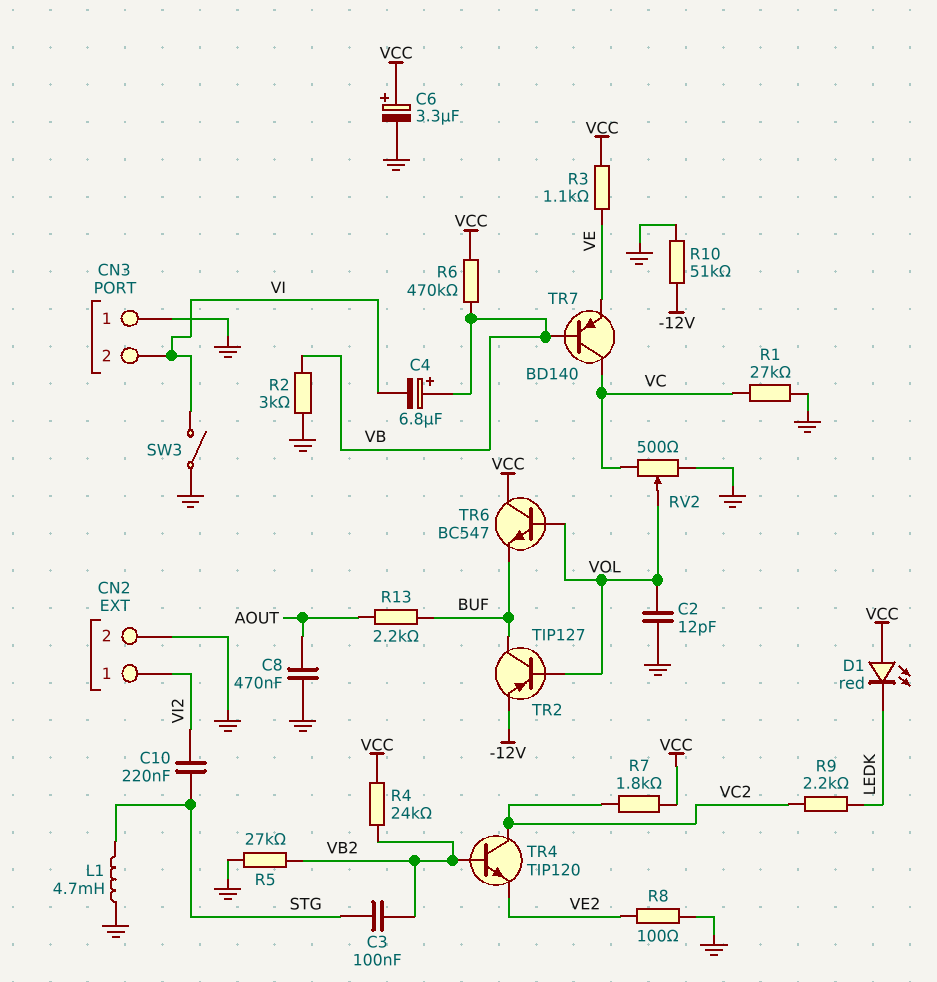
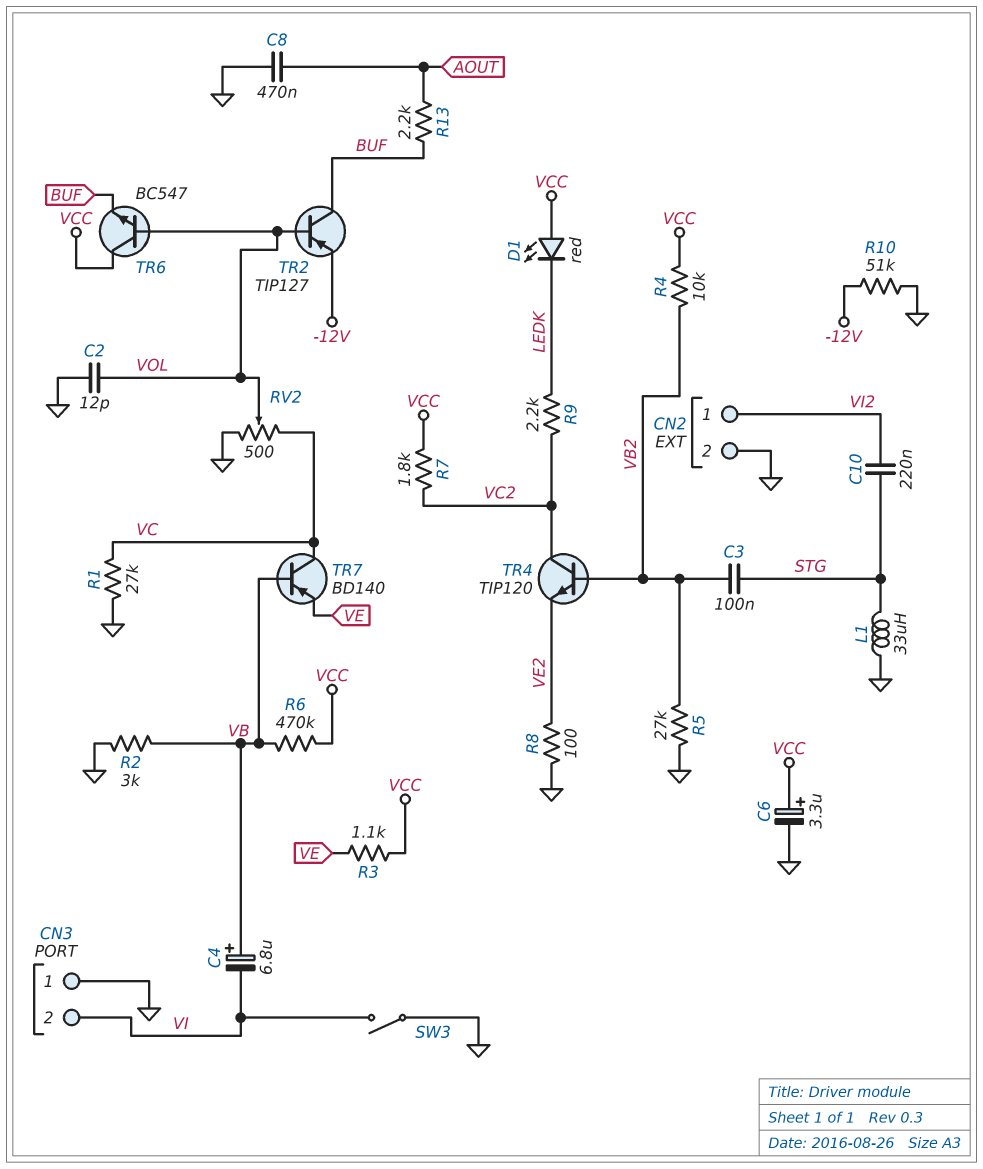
L1: 4.7mH (GND, STG) -> 33uH (GND, STG)
R4: 24k (VB2, VCC) -> 10k (VB2, VCC)

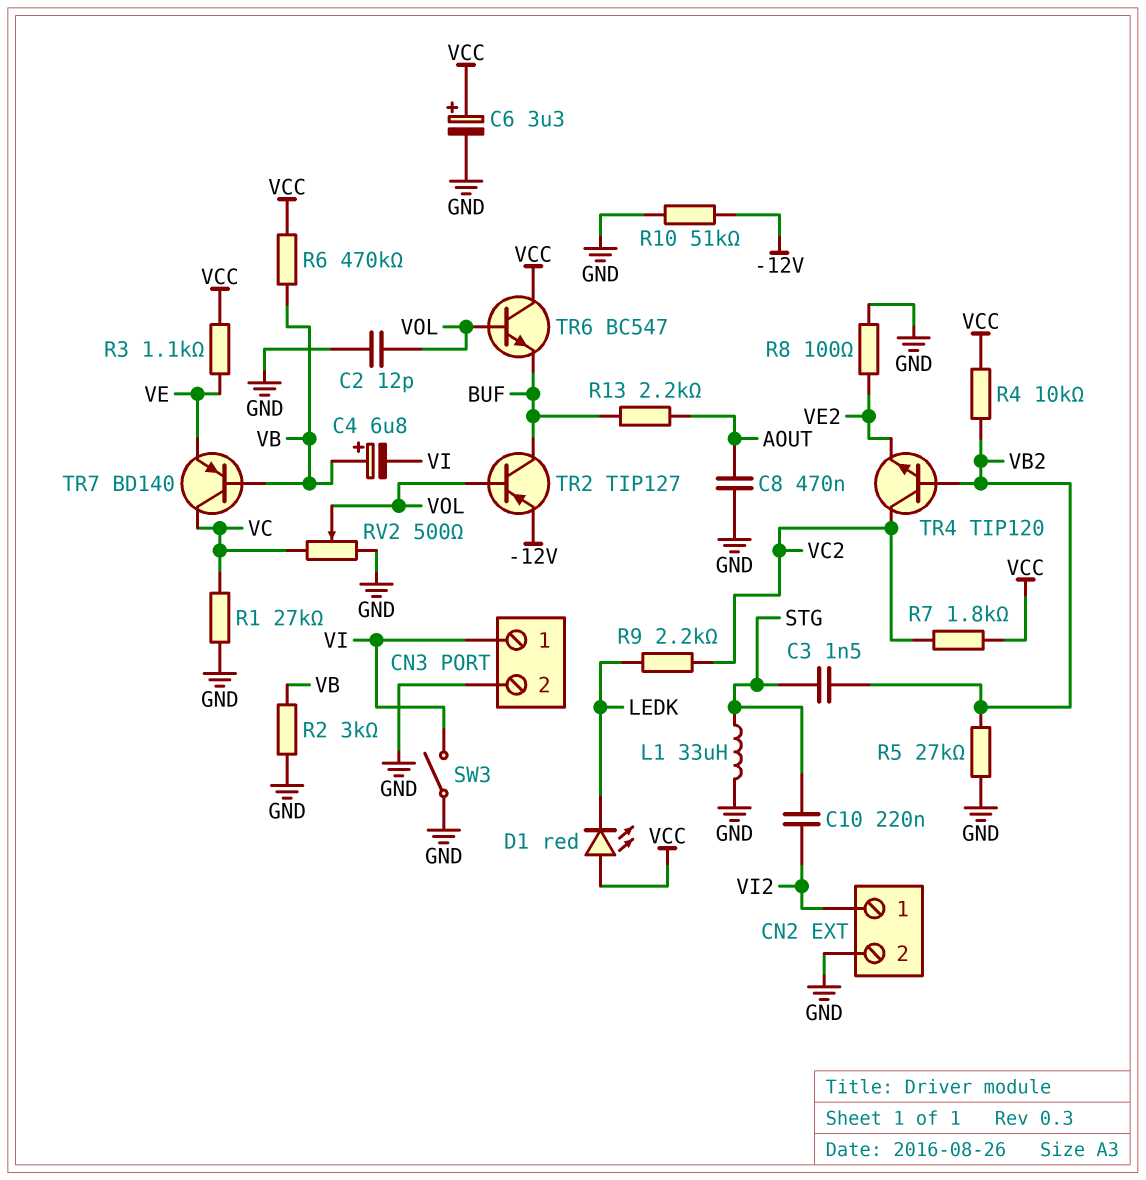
C3: 100nF (STG, VB2) -> 1.5nF (STG, VB2)
CN3 pin 1: GND -> VI
CN3 pin 2: VI -> GND

